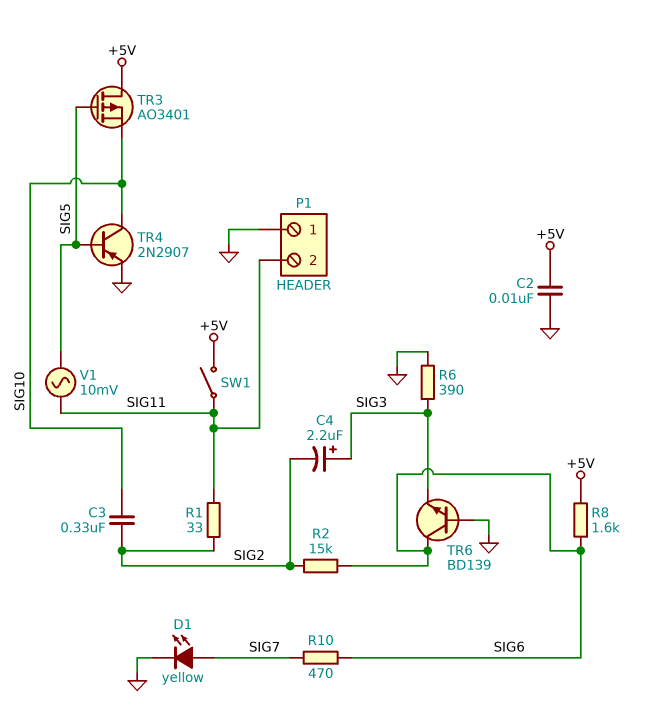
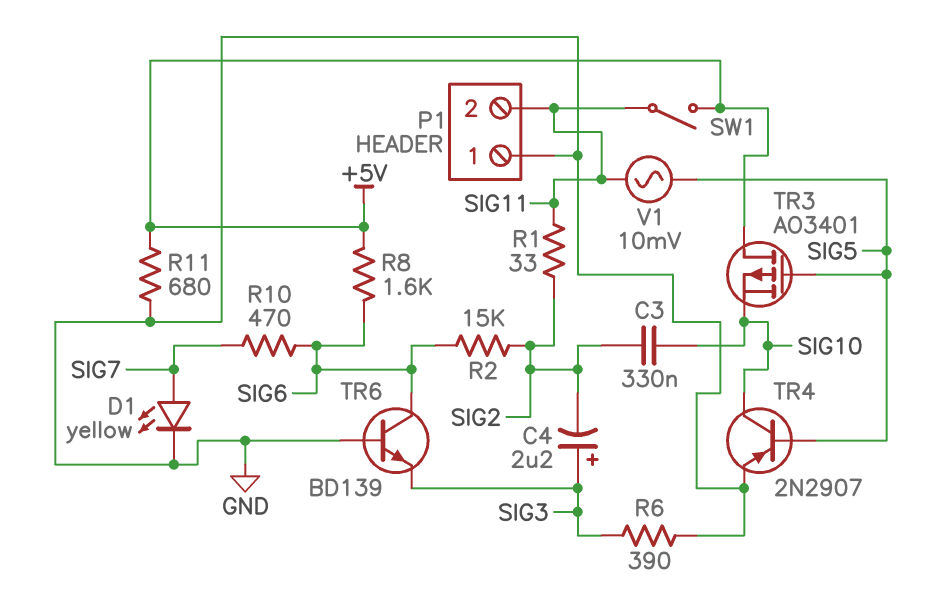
C2: 10nF (+5V, GND) -> none
R11: none -> 680 (+5V, GND)

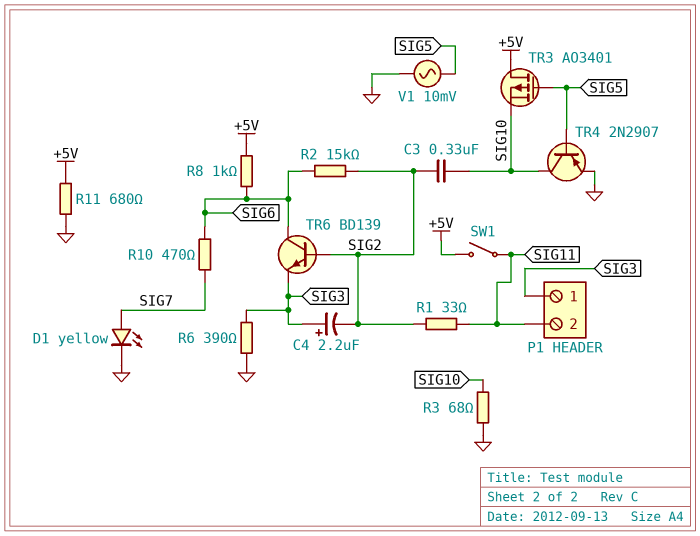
P1 pin 1: GND -> SIG3
R3: none -> 68 (GND, SIG10)
R8: 1.6k (+5V, SIG6) -> 1k (+5V, SIG6)
TR6: NPN BD139 (B GND, C SIG6, E SIG3) -> NPN BD139 (B SIG2, C SIG6, E SIG3)
V1: AC 10mV (SIG5, SIG11) -> AC 10mV (GND, SIG5)

